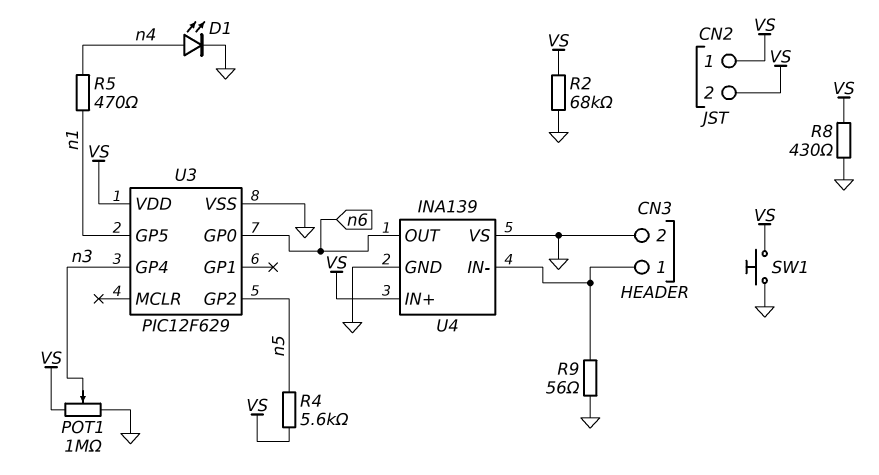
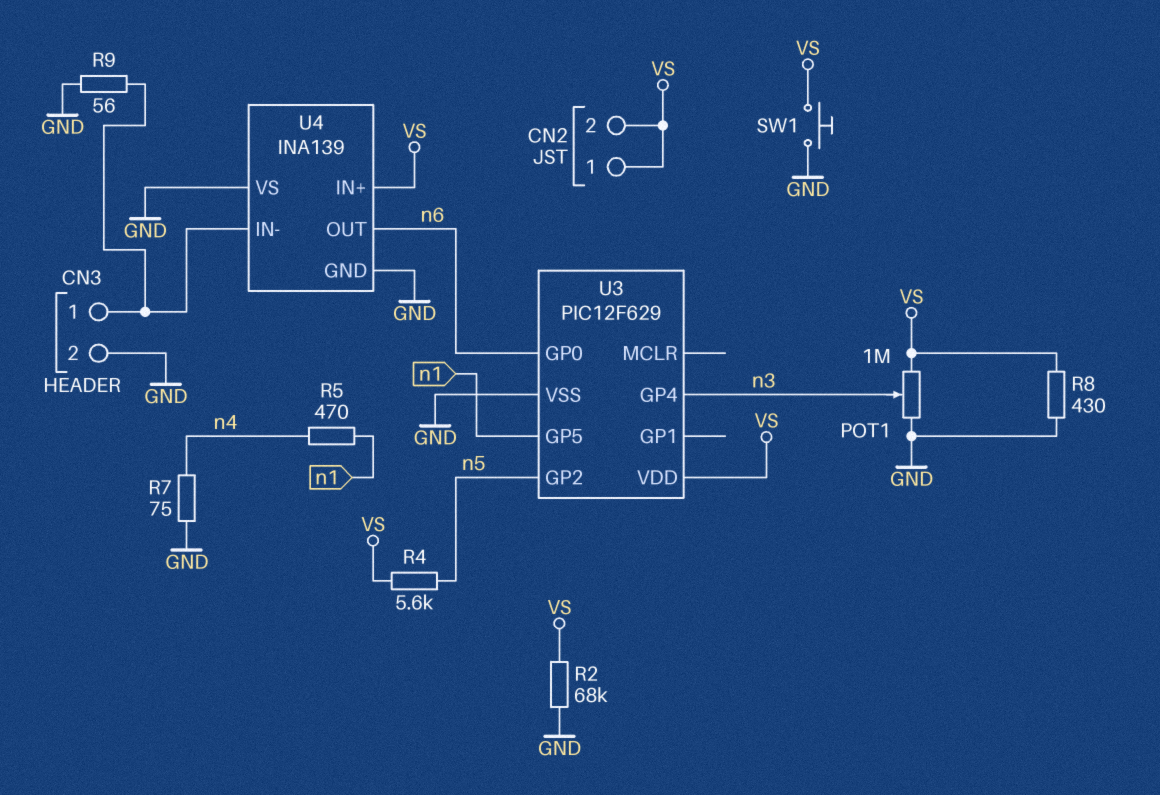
D1: LED (A n4, K GND) -> none
R7: none -> 75 (GND, n4)

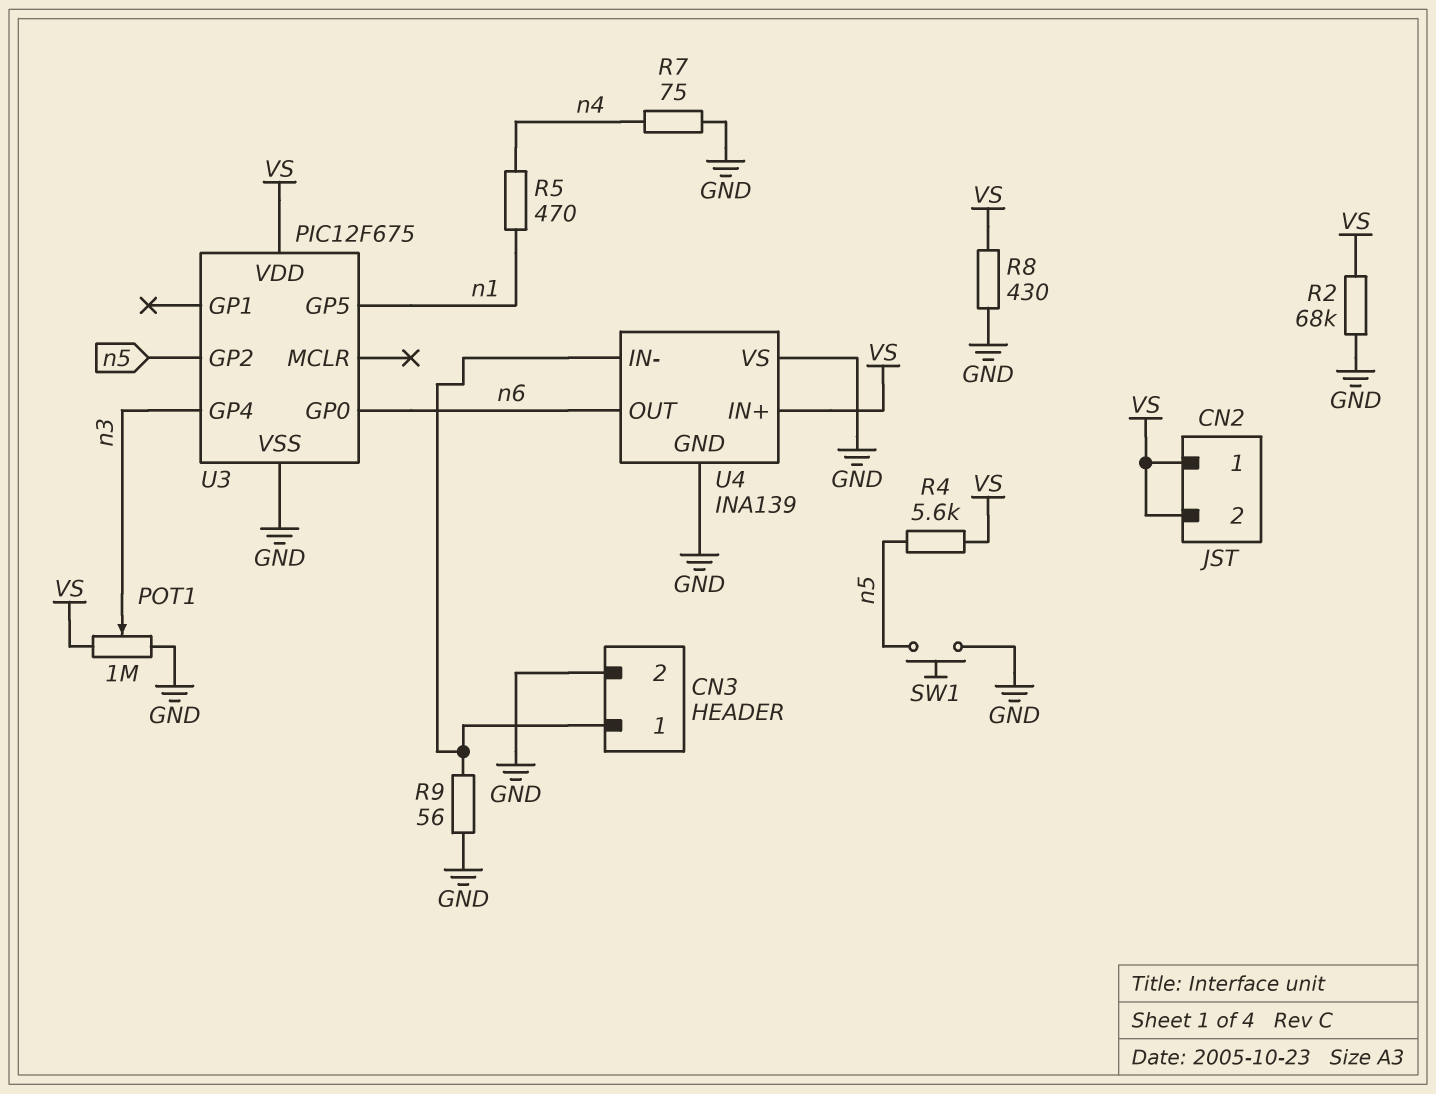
SW1: button (GND, VS) -> button (GND, n5)
U3: PIC12F629 -> PIC12F675

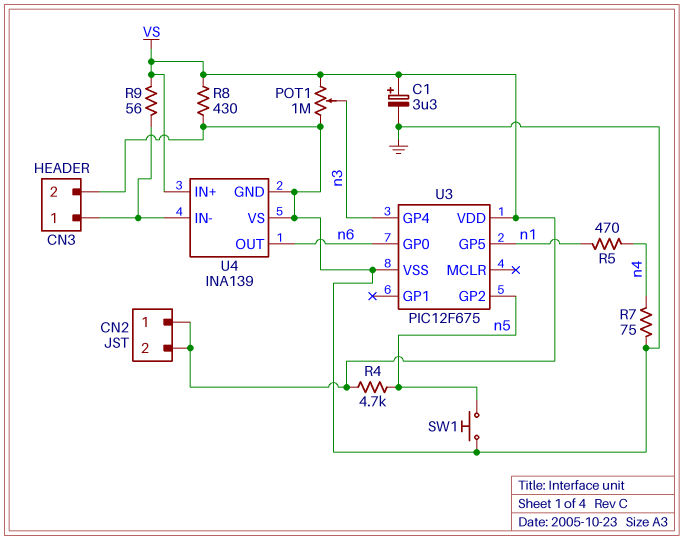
C1: none -> 3.3uF (plus VS, minus GND)
R2: 68k (GND, VS) -> none
R4: 5.6k (VS, n5) -> 4.7k (VS, n5)
R9: 56 (CN3/1, GND) -> 56 (CN3/1, VS)

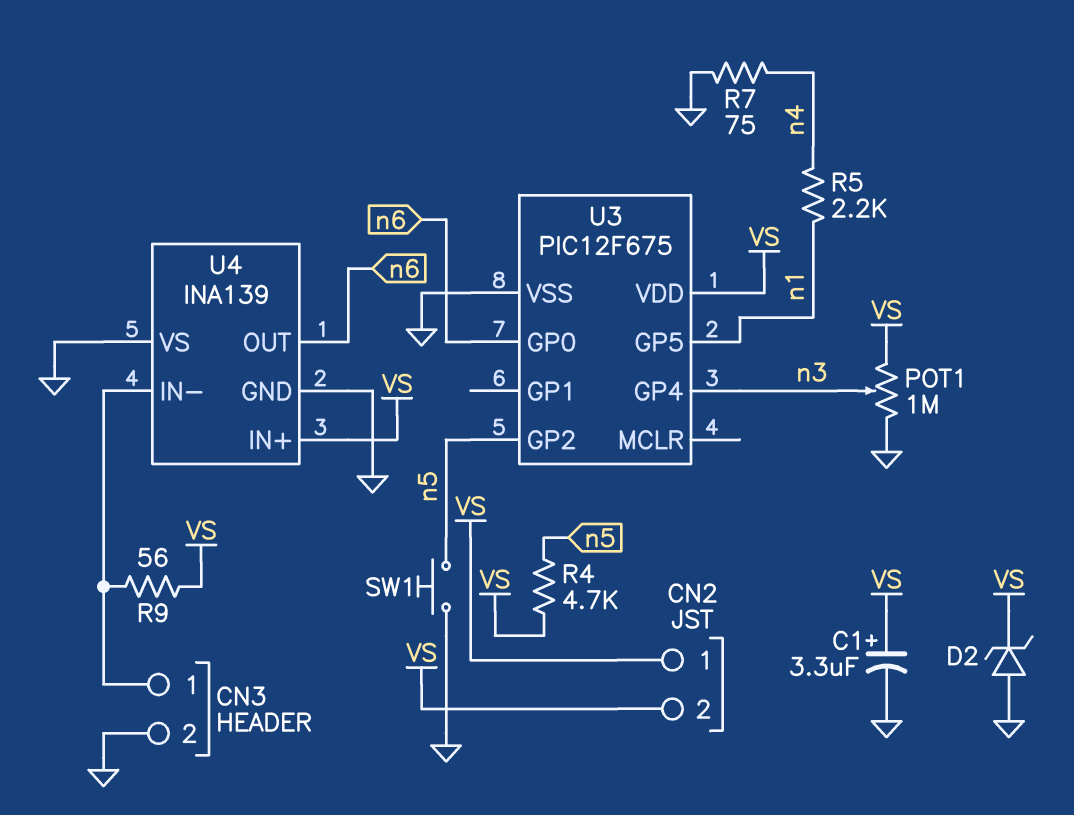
D2: none -> zener (A GND, K VS)
R5: 470 (n1, n4) -> 2.2k (n1, n4)
R8: 430 (GND, VS) -> none

